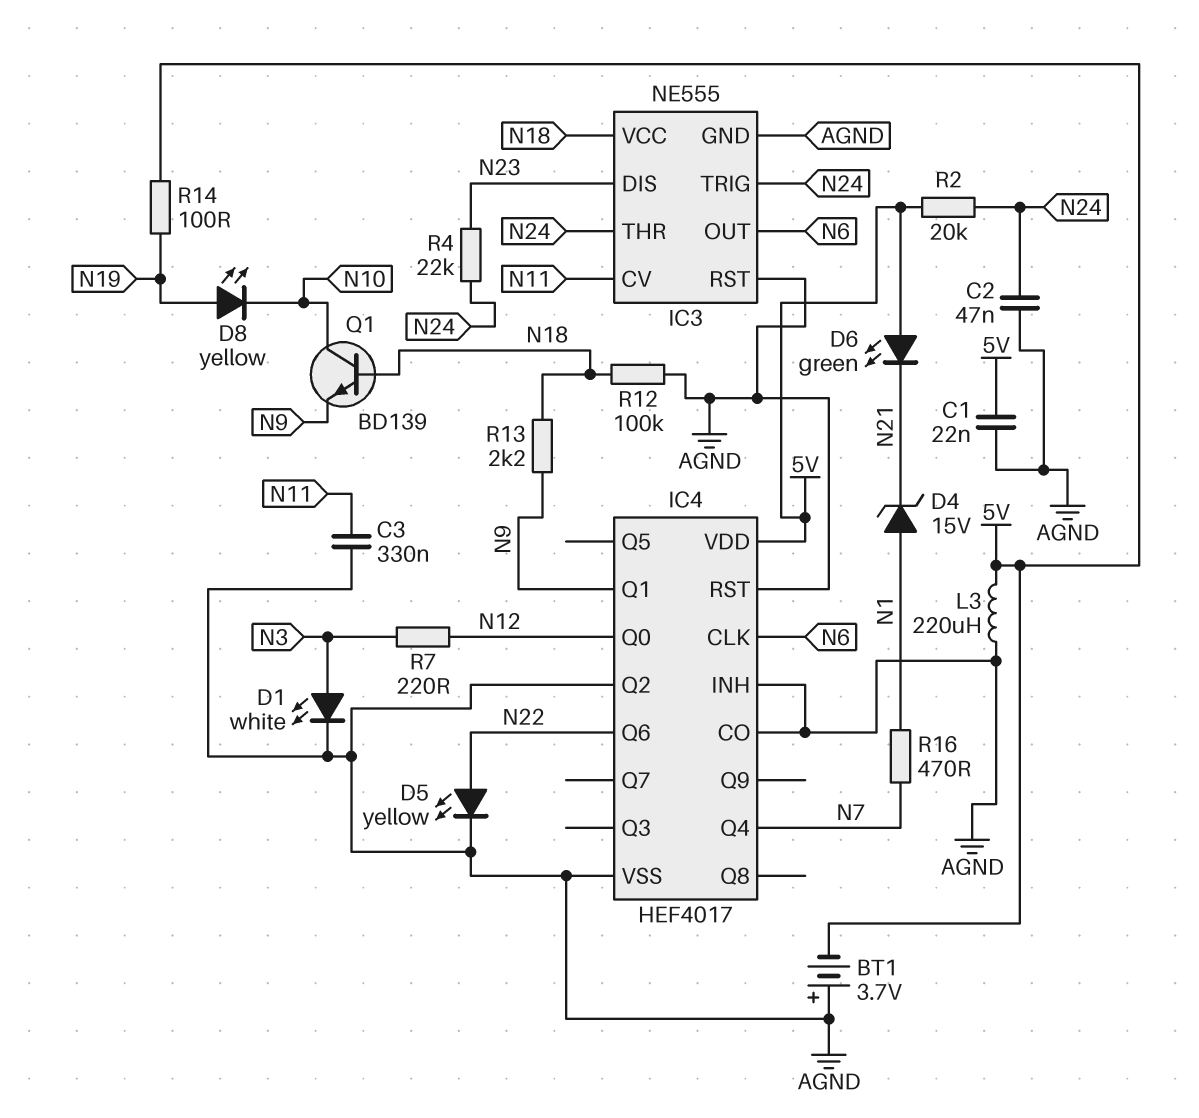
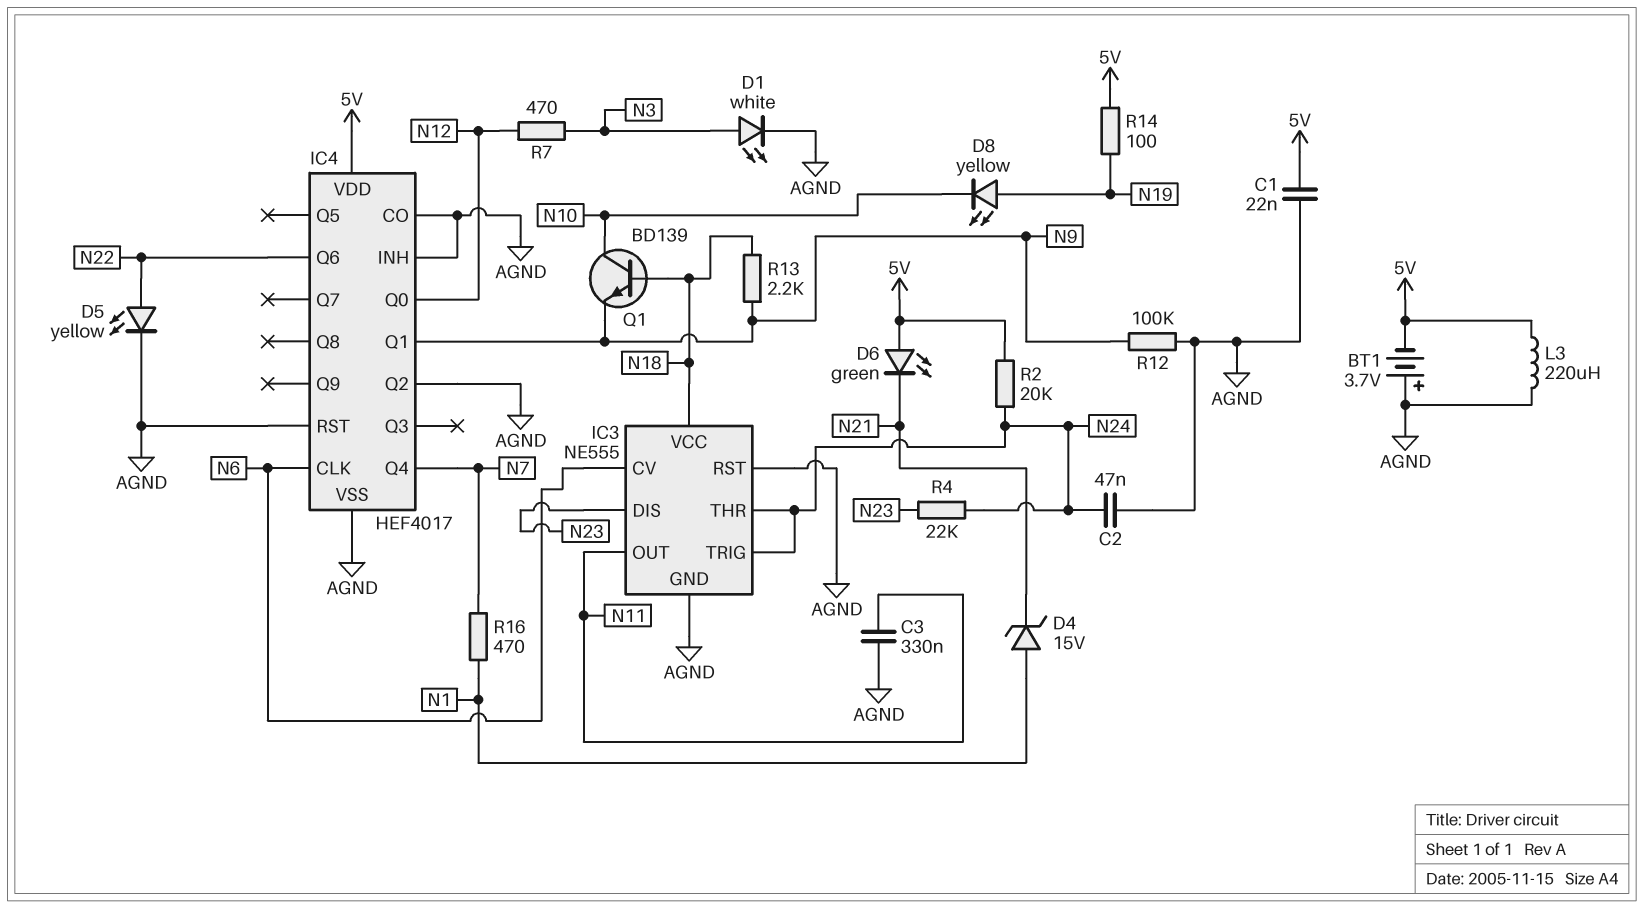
IC3 pin CV: N11 -> N6
IC3 pin OUT: N6 -> N11
R7: 220 (N3, N12) -> 470 (N3, N12)
R12: 100k (AGND, N18) -> 100k (AGND, N9)

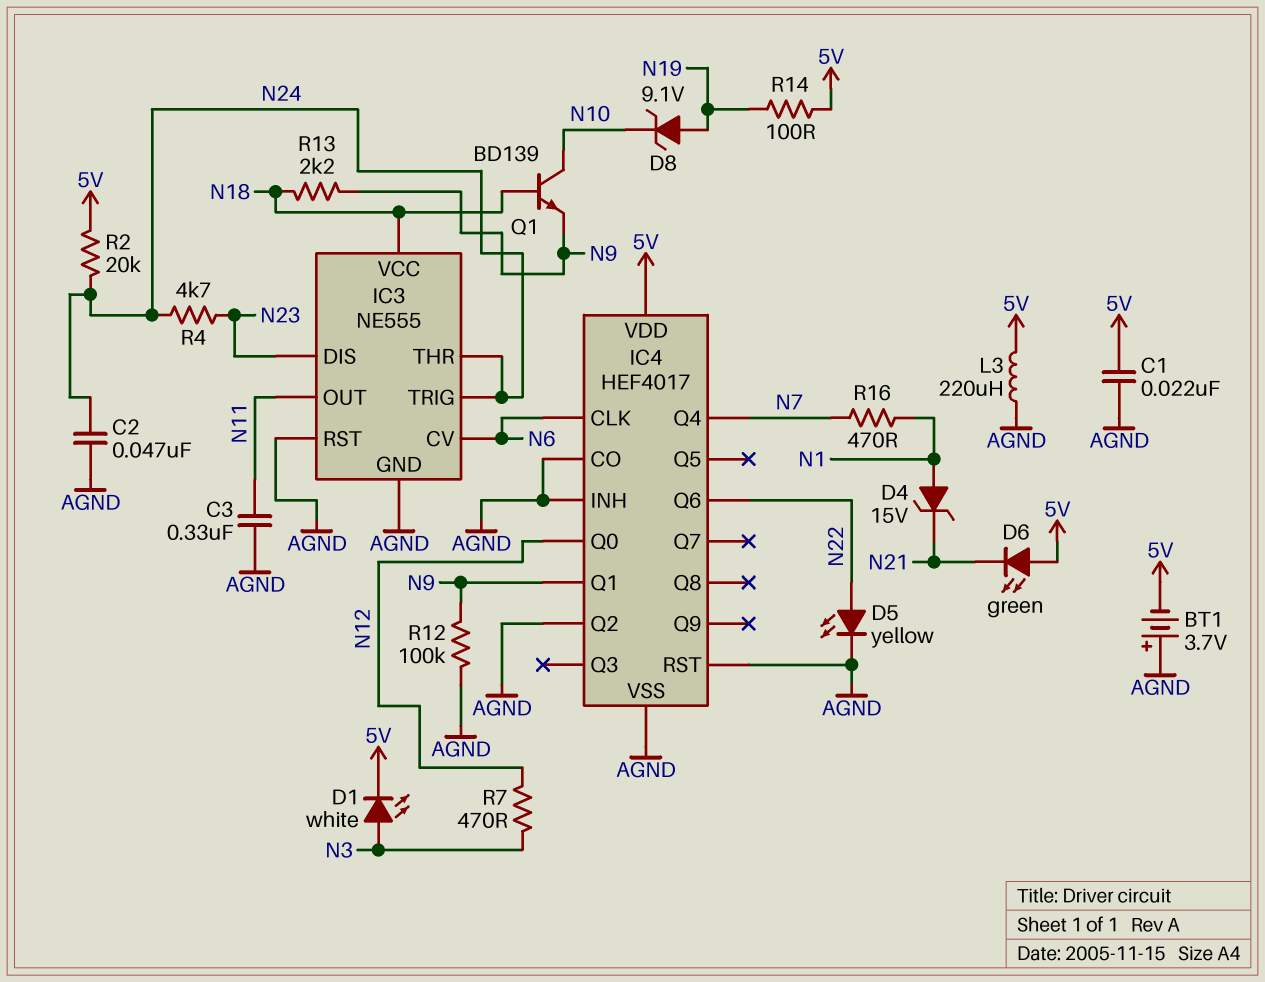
D1: LED white (A N3, K AGND) -> LED white (A N3, K 5V)
D8: LED yellow (A N19, K N10) -> zener 9.1V (A N19, K N10)
R4: 22k (N23, N24) -> 4.7k (N23, N24)

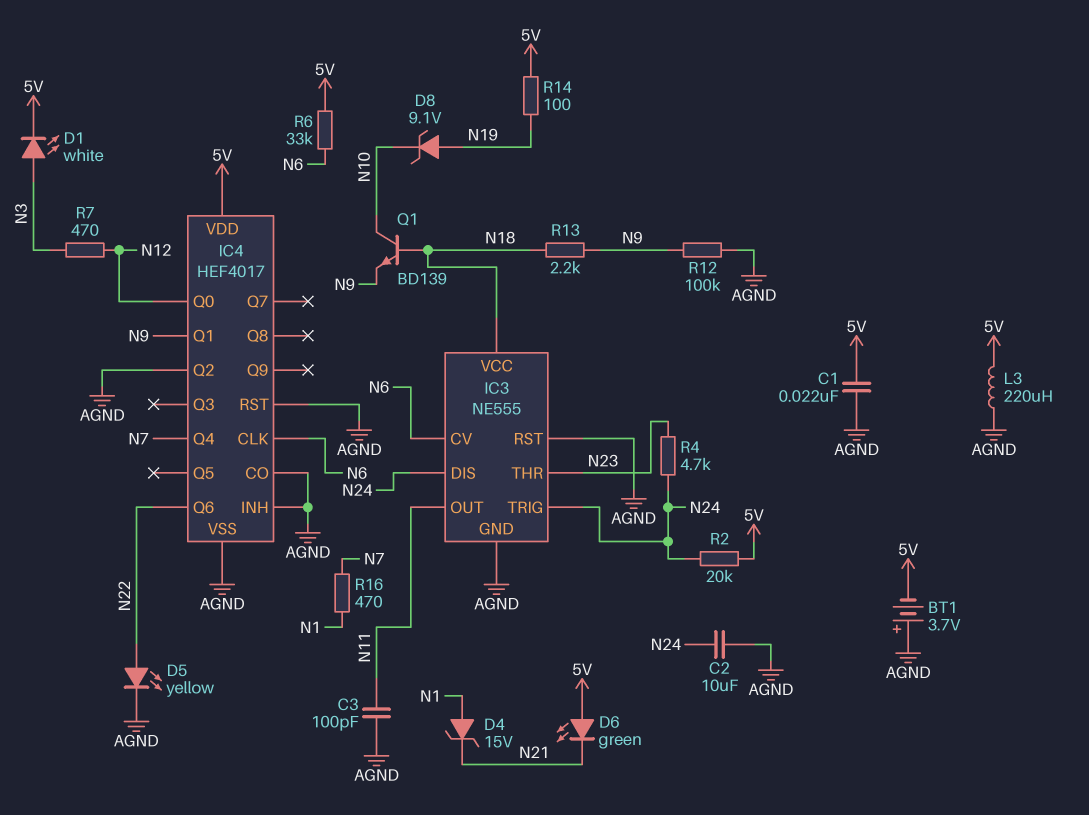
C2: 47nF (AGND, N24) -> 10uF (AGND, N24)
C3: 330nF (AGND, N11) -> 100pF (AGND, N11)
IC3 pin DIS: N23 -> N24
IC3 pin THR: N24 -> N23
R6: none -> 33k (5V, N6)

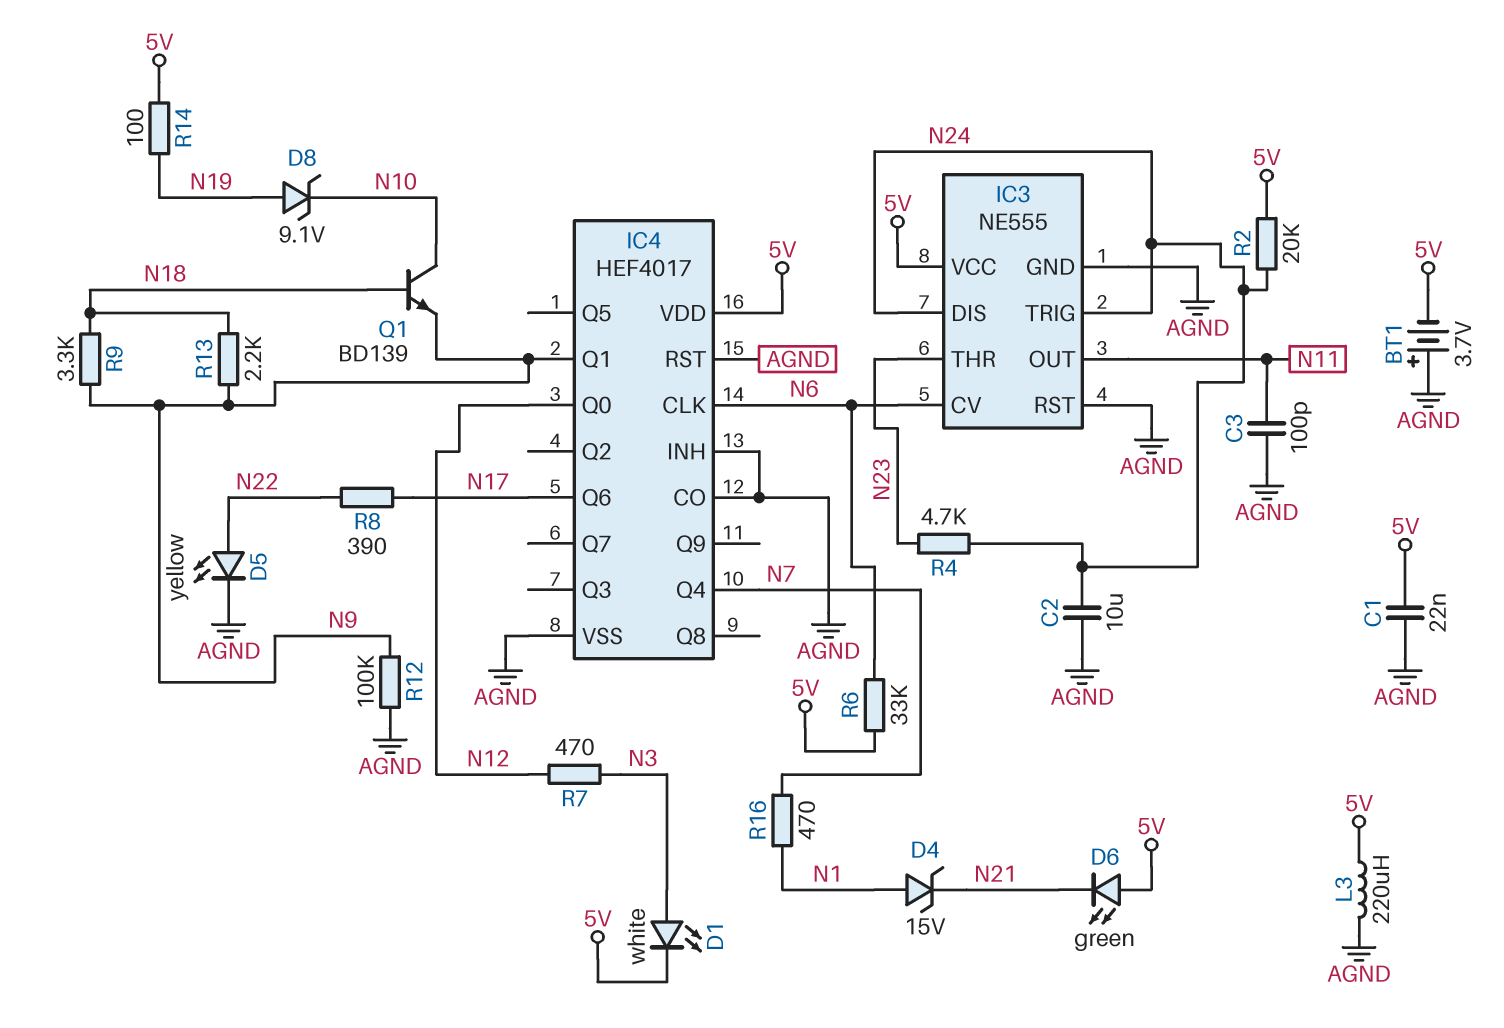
IC3 pin VCC: N18 -> 5V
IC4 pin Q2: AGND -> none
IC4 pin Q6: N22 -> N17
R8: none -> 390 (N17, N22)
R9: none -> 3.3k (N9, N18)

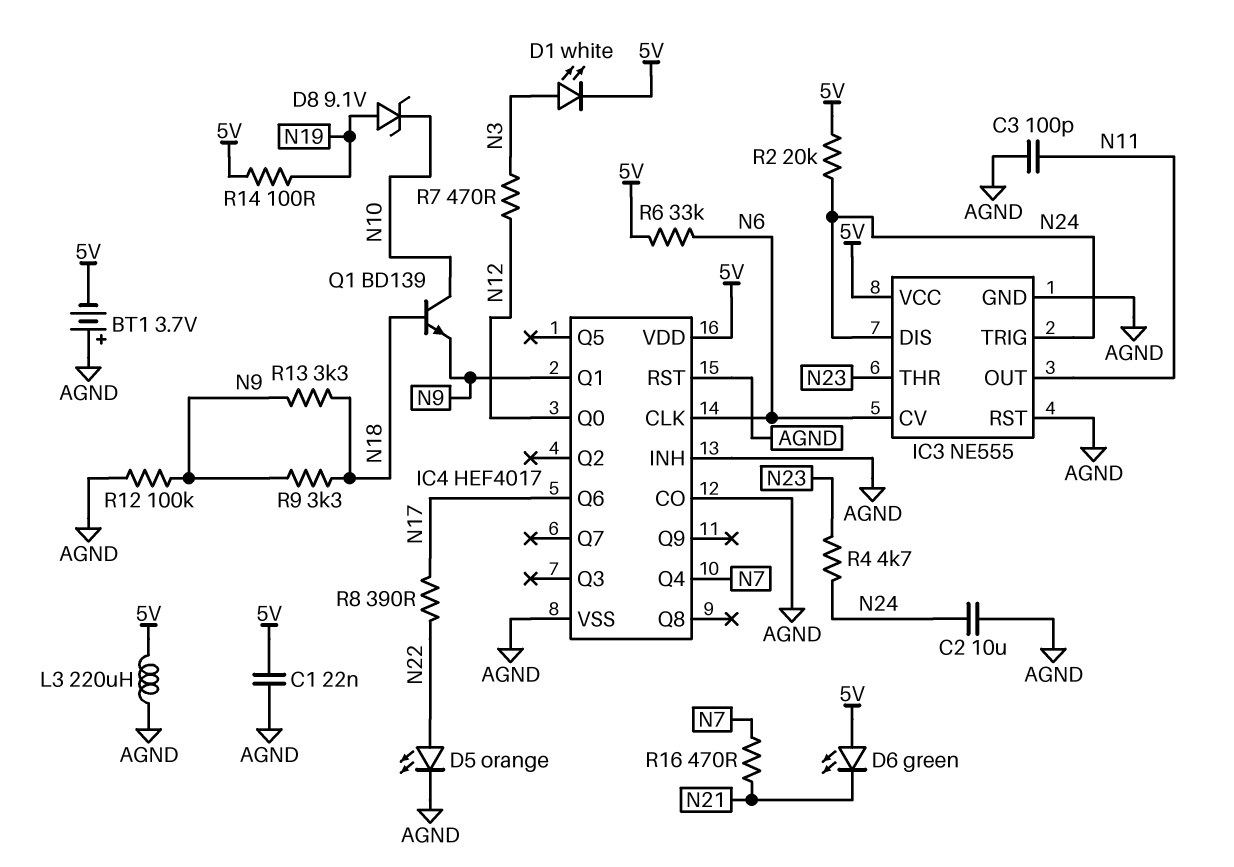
D4: zener 15V (A N1, K N21) -> none
D5: LED yellow (A N22, K AGND) -> LED orange (A N22, K AGND)
R13: 2.2k (N9, N18) -> 3.3k (N9, N18)
R16: 470 (N1, N7) -> 470 (N7, N21)

